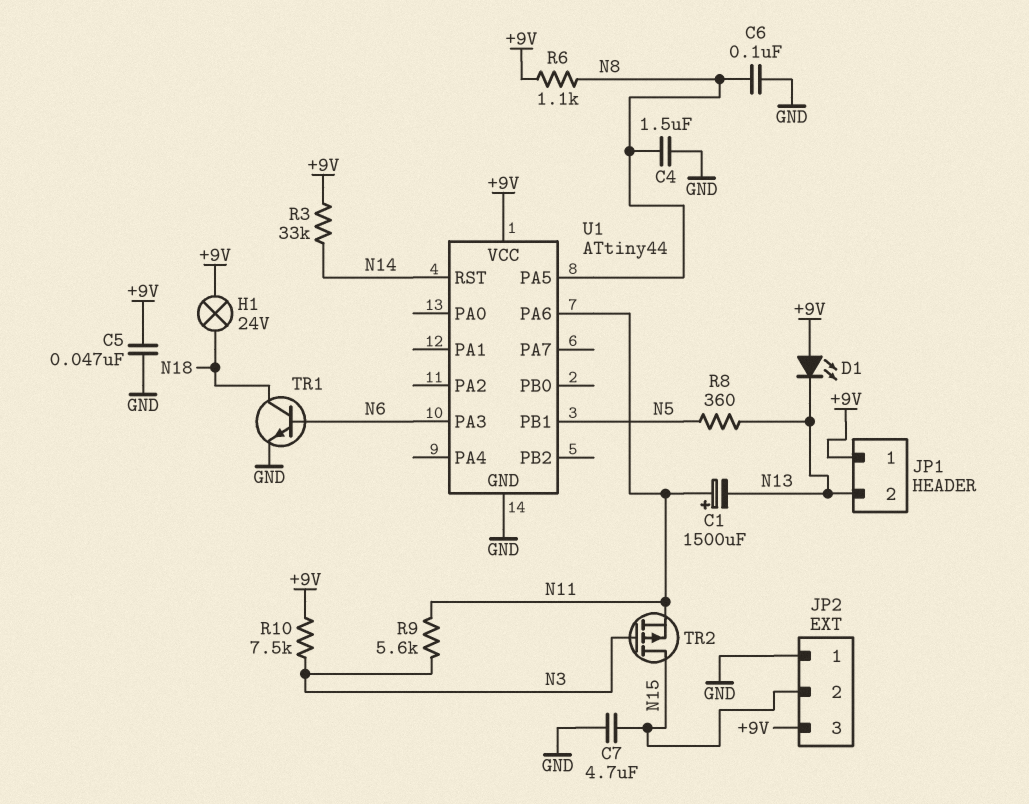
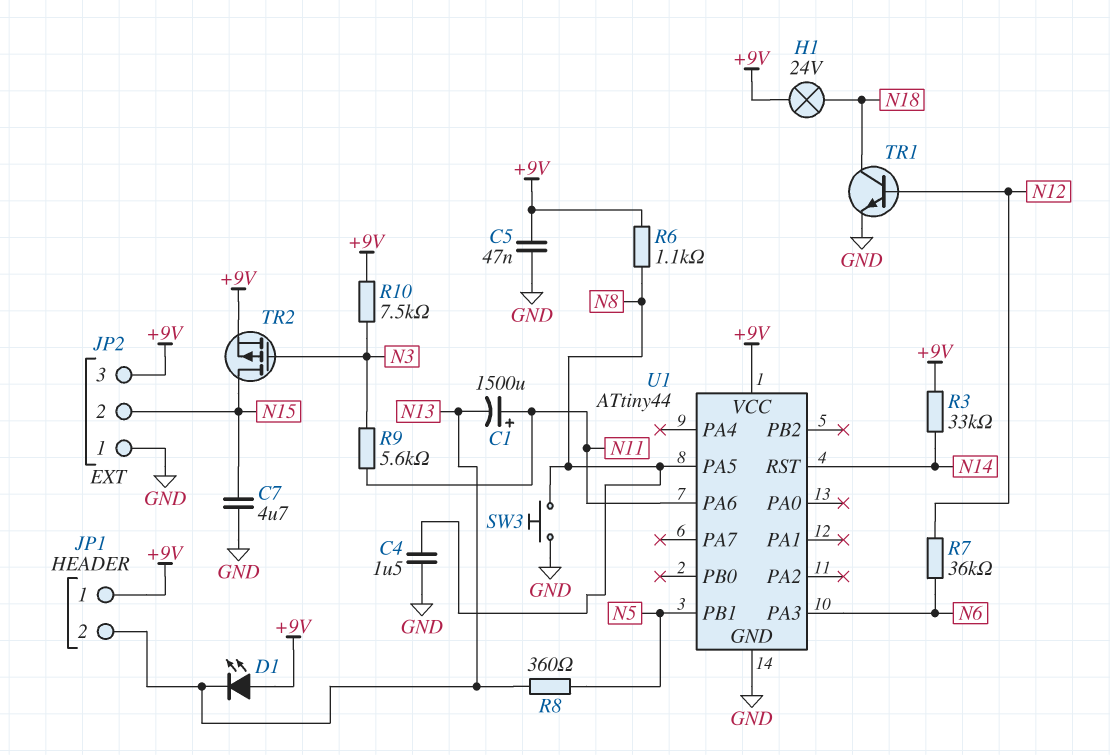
C6: 100nF (GND, N8) -> none
R7: none -> 36k (N6, N12)
SW3: none -> button (GND, N8)
TR1: NPN (B N6, C N18, E GND) -> NPN (B N12, C N18, E GND)
TR2: PMOS (G N3, D N15, S N11) -> PMOS (G N3, D N15, S +9V)

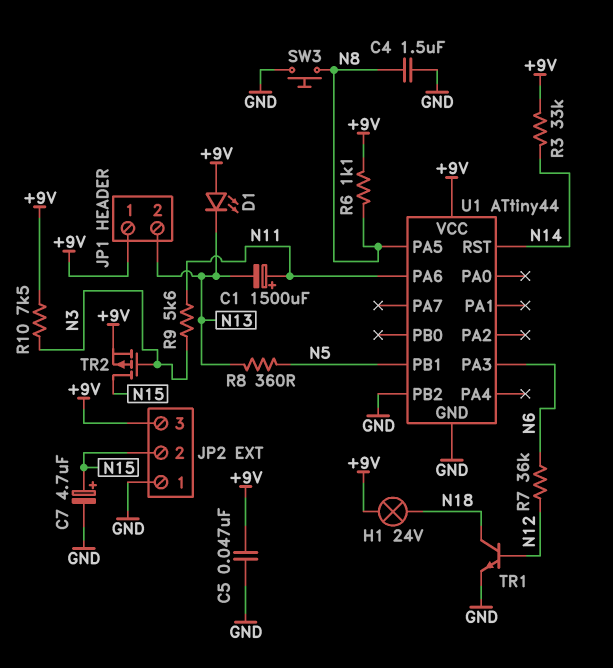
C7: 4.7uF (GND, N15) -> 4.7uF (plus N15, minus GND)
U1 pin PB2: none -> GND

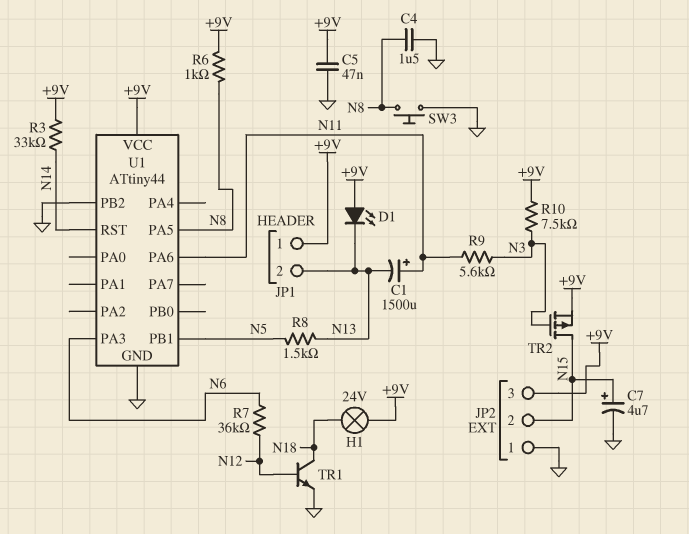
R6: 1.1k (+9V, N8) -> 1k (+9V, N8)
R8: 360 (N5, N13) -> 1.5k (N5, N13)

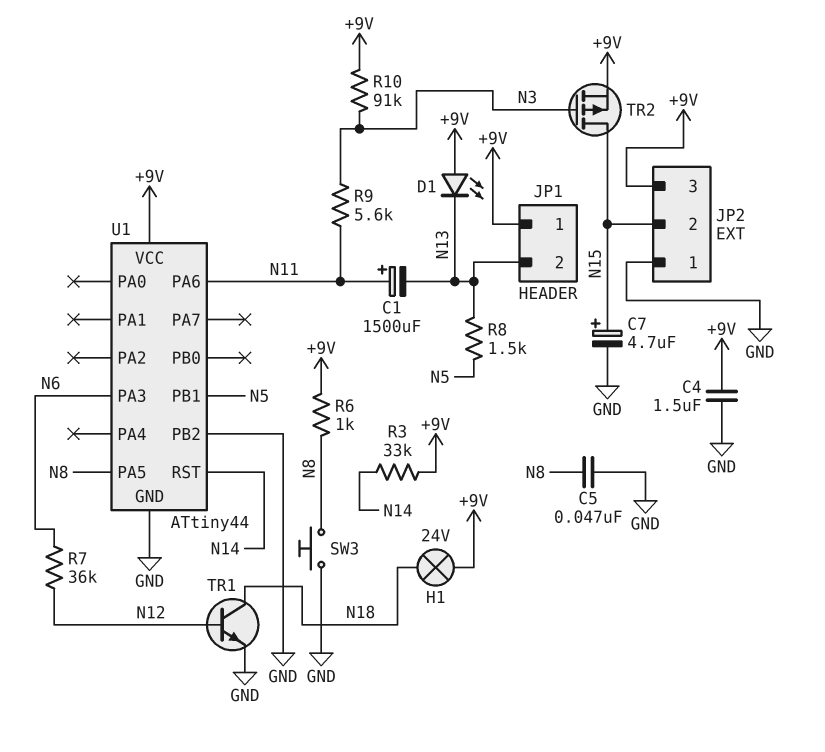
C4: 1.5uF (GND, N8) -> 1.5uF (+9V, GND)
C5: 47nF (+9V, GND) -> 47nF (GND, N8)
R10: 7.5k (+9V, N3) -> 91k (+9V, N3)

